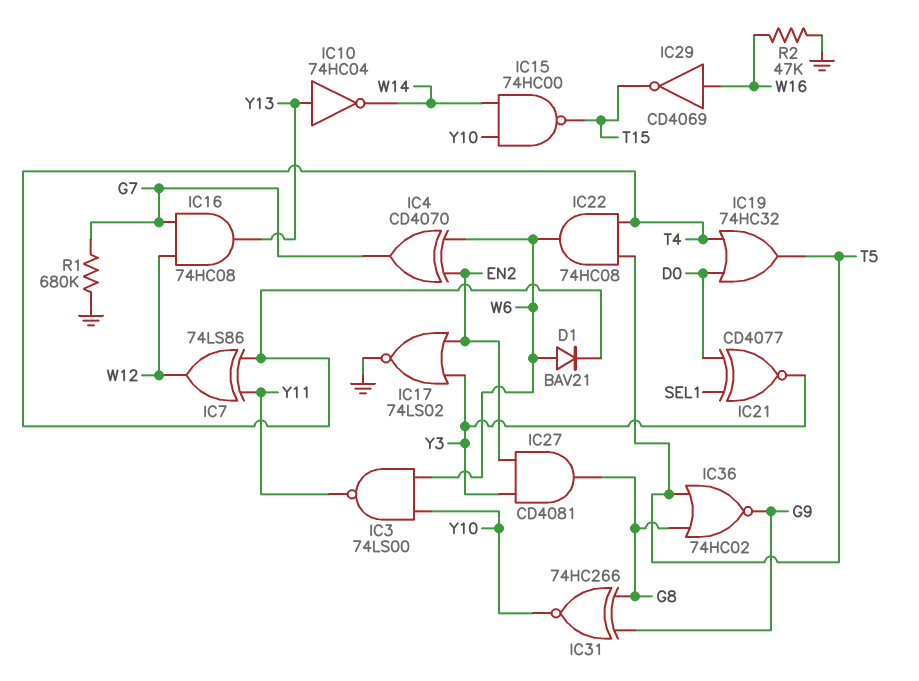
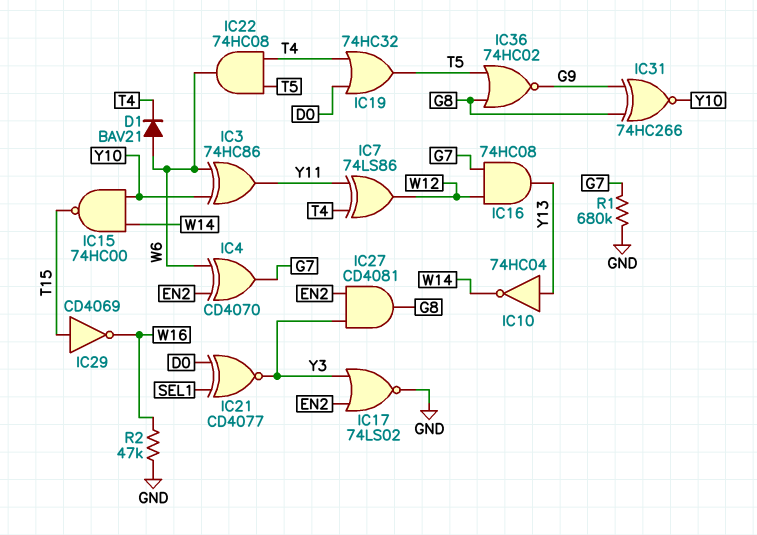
IC3: NAND 74LS00 (in W6, in Y10, out Y11) -> XOR 74HC86 (in W6, in Y10, out Y11)
IC29: NOT CD4069 (in W16, out T15) -> NOT CD4069 (in T15, out W16)

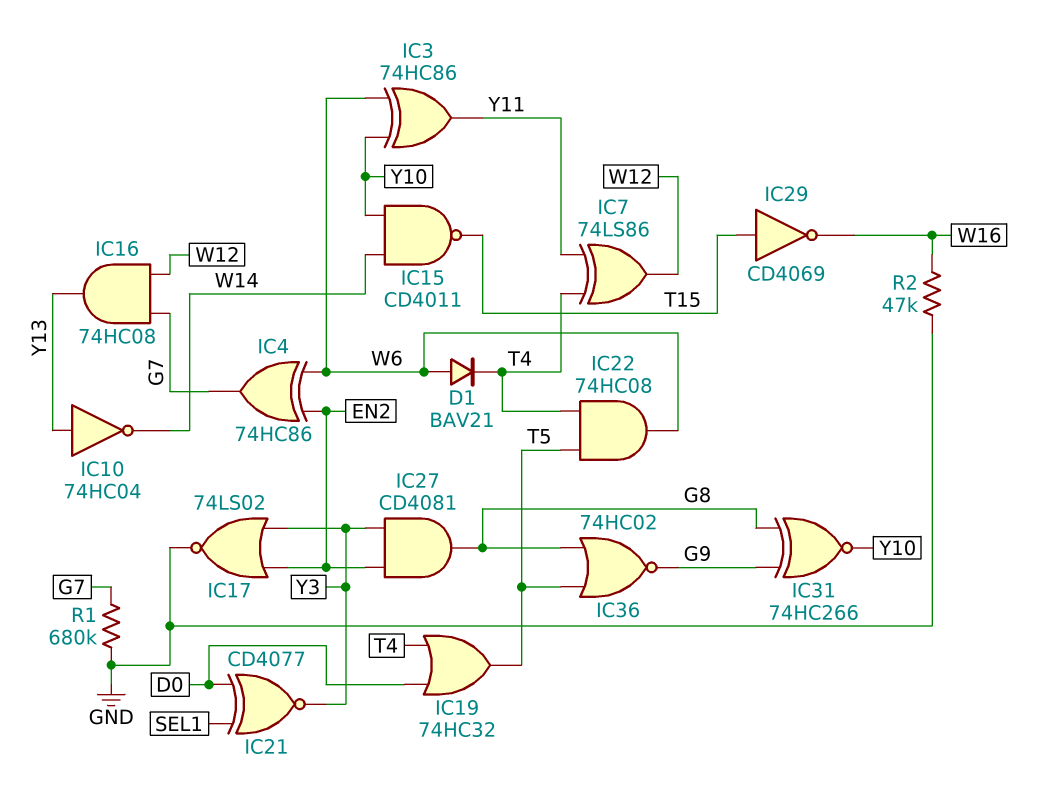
IC4: XOR CD4070 (in EN2, in W6, out G7) -> XOR 74HC86 (in EN2, in W6, out G7)
IC15: NAND 74HC00 (in W14, in Y10, out T15) -> NAND CD4011 (in W14, in Y10, out T15)

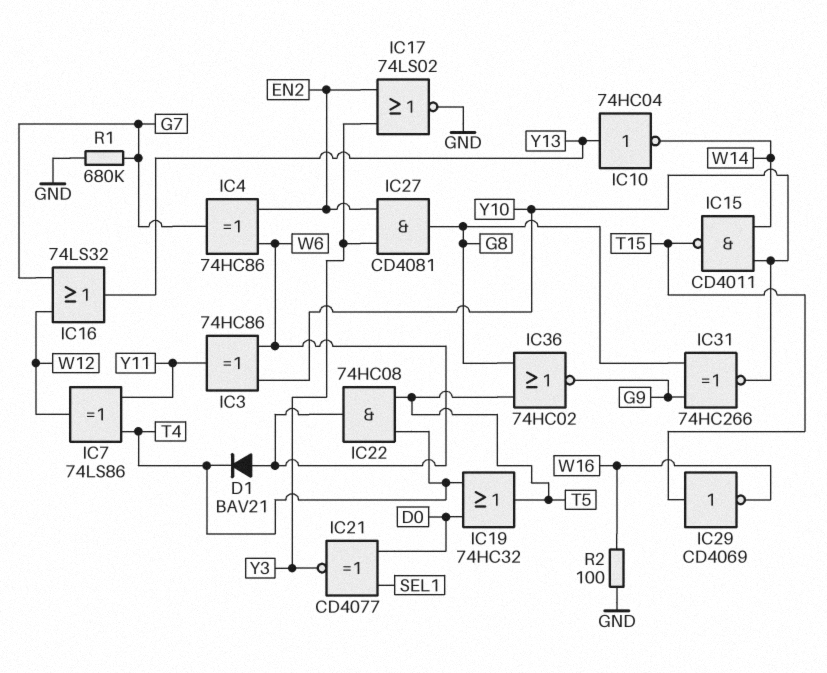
IC16: AND 74HC08 (in G7, in W12, out Y13) -> OR 74LS32 (in G7, in W12, out Y13)
R2: 47k (GND, W16) -> 100 (GND, W16)

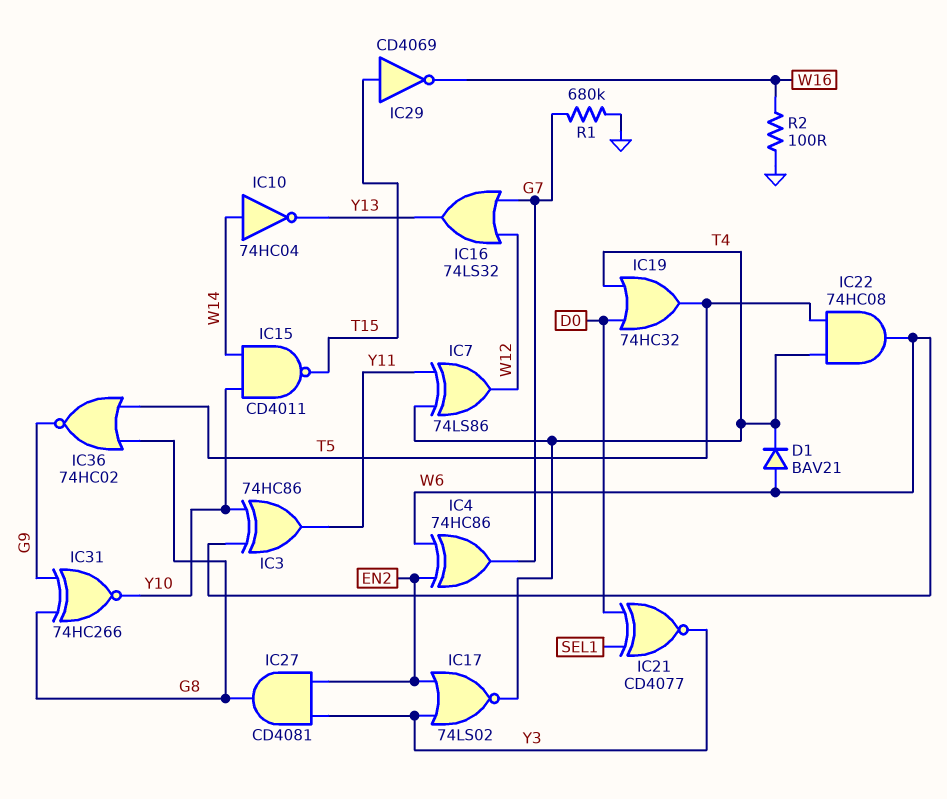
IC10: NOT 74HC04 (in Y13, out W14) -> NOT 74HC04 (in W14, out Y13)
IC17: NOR 74LS02 (in EN2, in Y3, out GND) -> NOR 74LS02 (in EN2, in Y3, out T4)

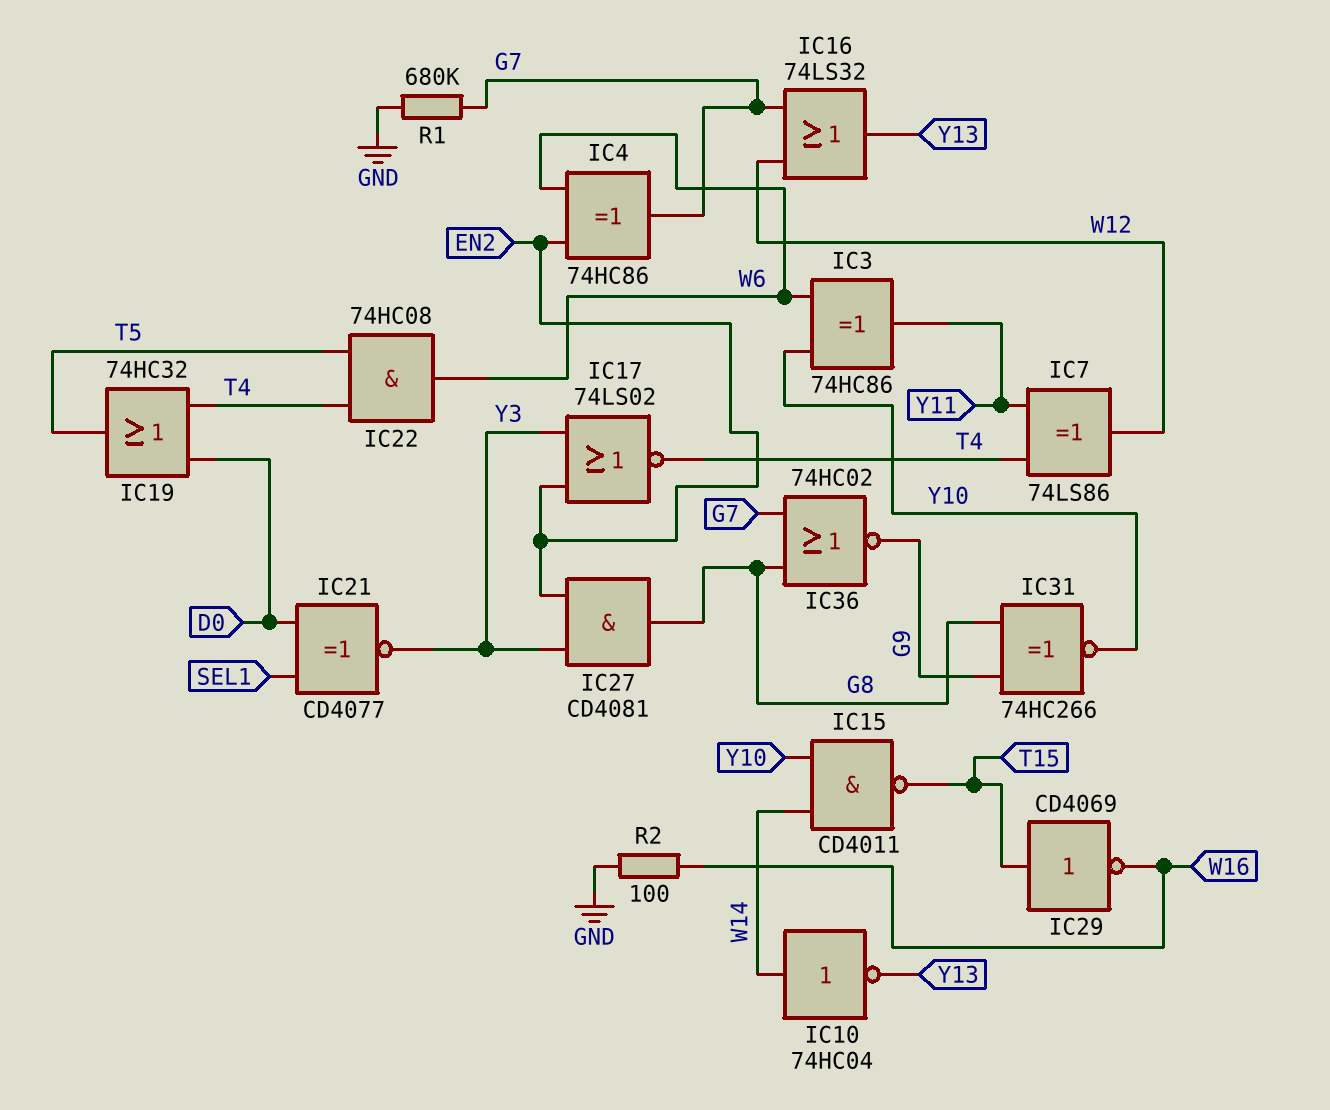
D1: diode BAV21 (A W6, K T4) -> none
IC36: NOR 74HC02 (in G8, in T5, out G9) -> NOR 74HC02 (in G7, in G8, out G9)

